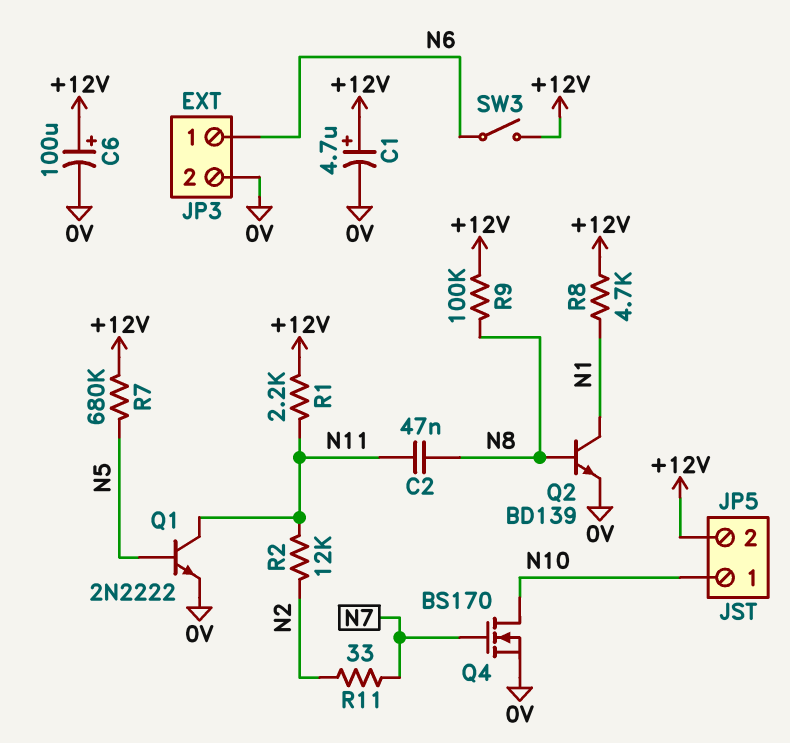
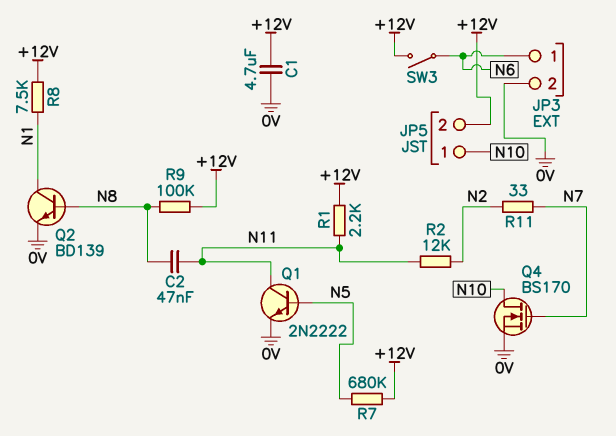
C1: 4.7uF (plus +12V, minus 0V) -> 4.7uF (+12V, 0V)
C6: 100uF (plus +12V, minus 0V) -> none
R8: 4.7k (+12V, N1) -> 7.5k (+12V, N1)

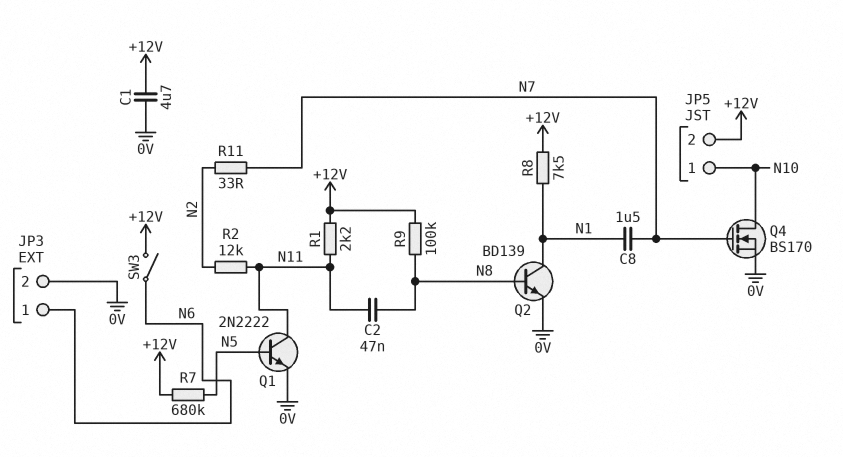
C8: none -> 1.5uF (N1, N7)

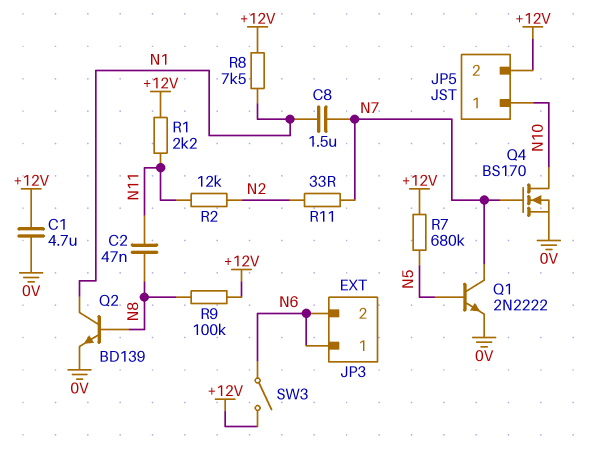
JP3 pin 2: 0V -> N6
Q1: NPN 2N2222 (B N5, C N11, E 0V) -> NPN 2N2222 (B N5, C N7, E 0V)

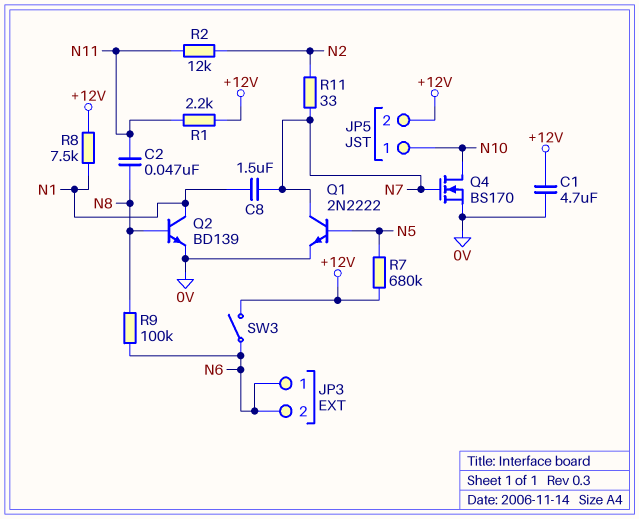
R9: 100k (+12V, N8) -> 100k (N6, N8)

